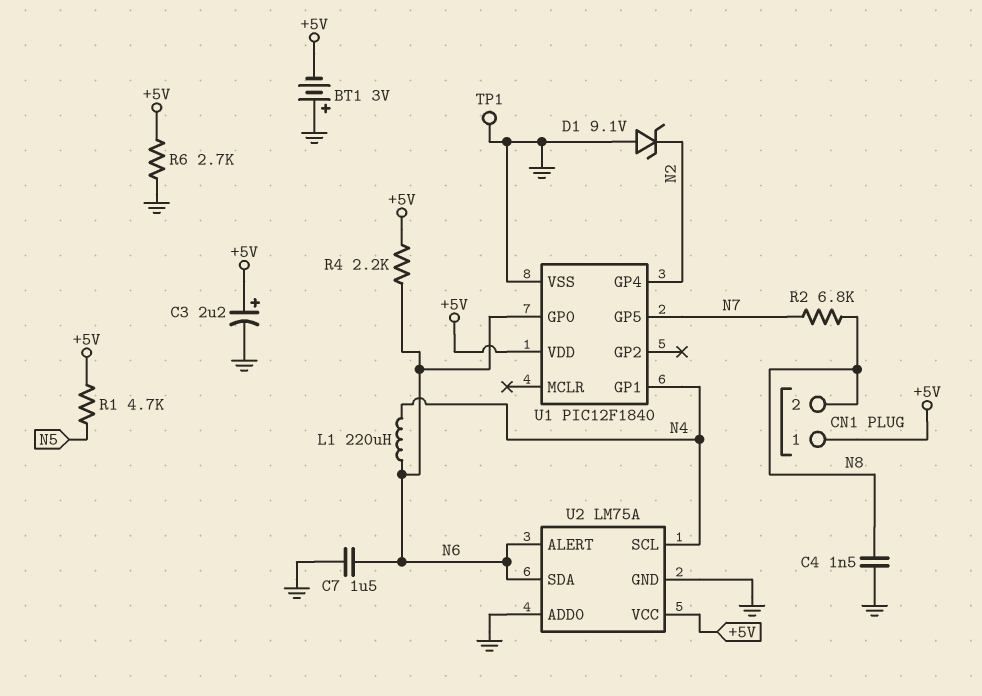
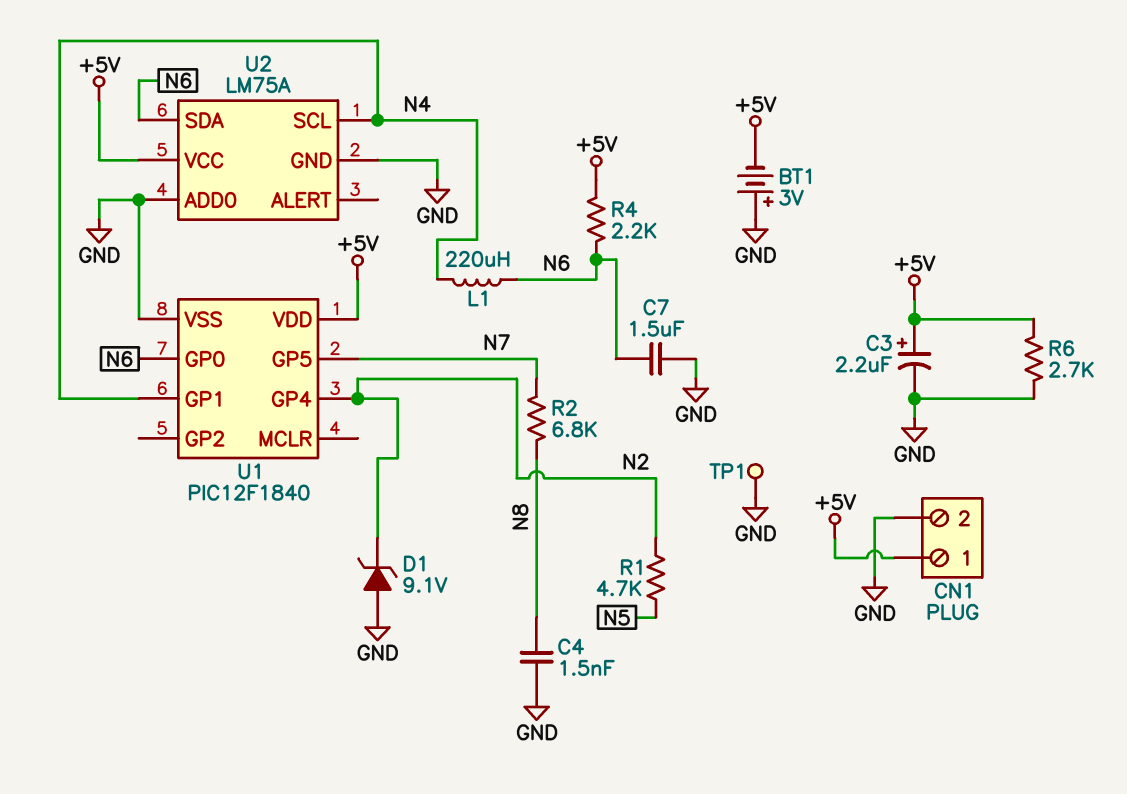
CN1 pin 2: N8 -> GND
R1: 4.7k (+5V, N5) -> 4.7k (N2, N5)
U2 pin ALERT: N6 -> none

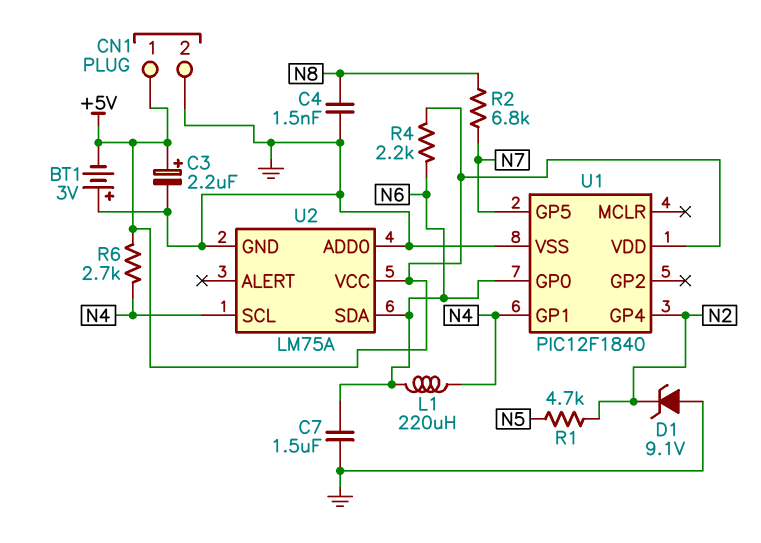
R6: 2.7k (+5V, GND) -> 2.7k (+5V, N4)
TP1: test point (GND) -> none

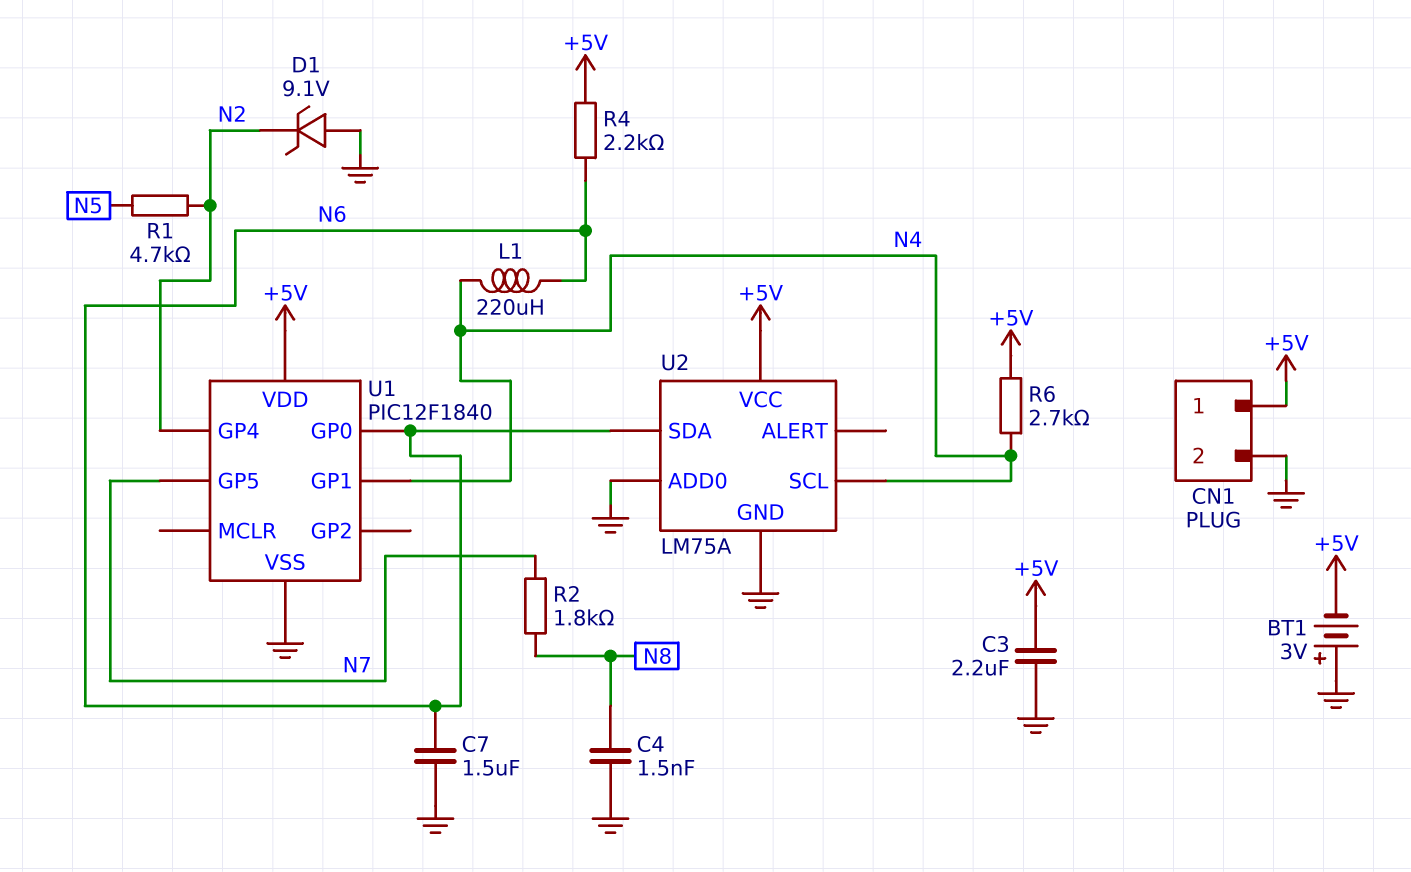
C3: 2.2uF (plus +5V, minus GND) -> 2.2uF (+5V, GND)
R2: 6.8k (N7, N8) -> 1.8k (N7, N8)

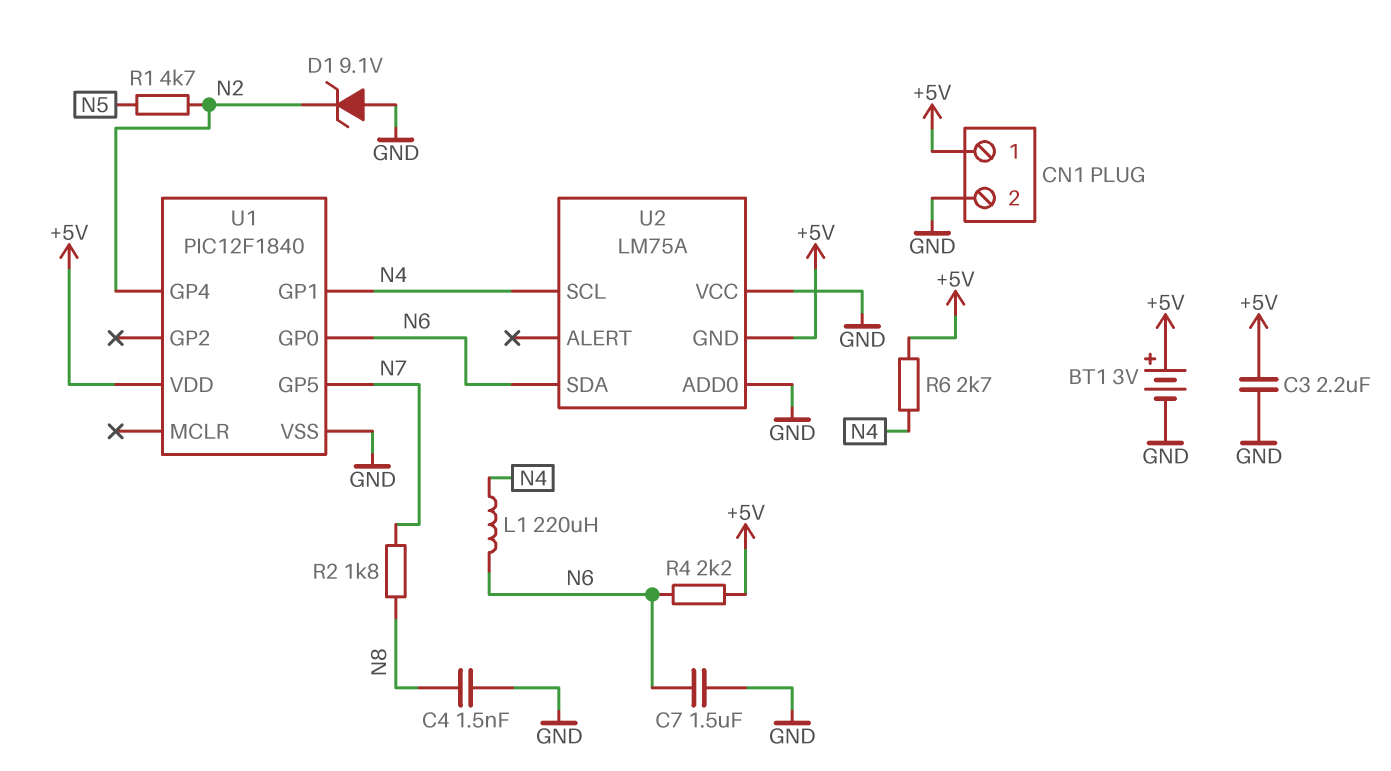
BT1: 3V (plus GND, minus +5V) -> 3V (plus +5V, minus GND)
U2 pin GND: GND -> +5V
U2 pin VCC: +5V -> GND

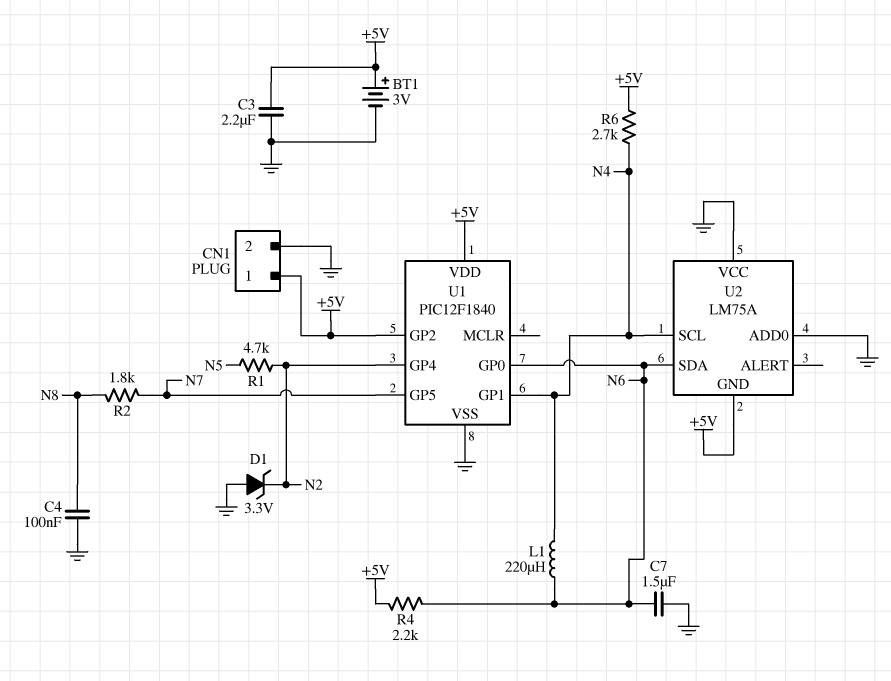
C4: 1.5nF (GND, N8) -> 100nF (GND, N8)
D1: zener 9.1V (A GND, K N2) -> zener 3.3V (A GND, K N2)
U1 pin GP2: none -> +5V

